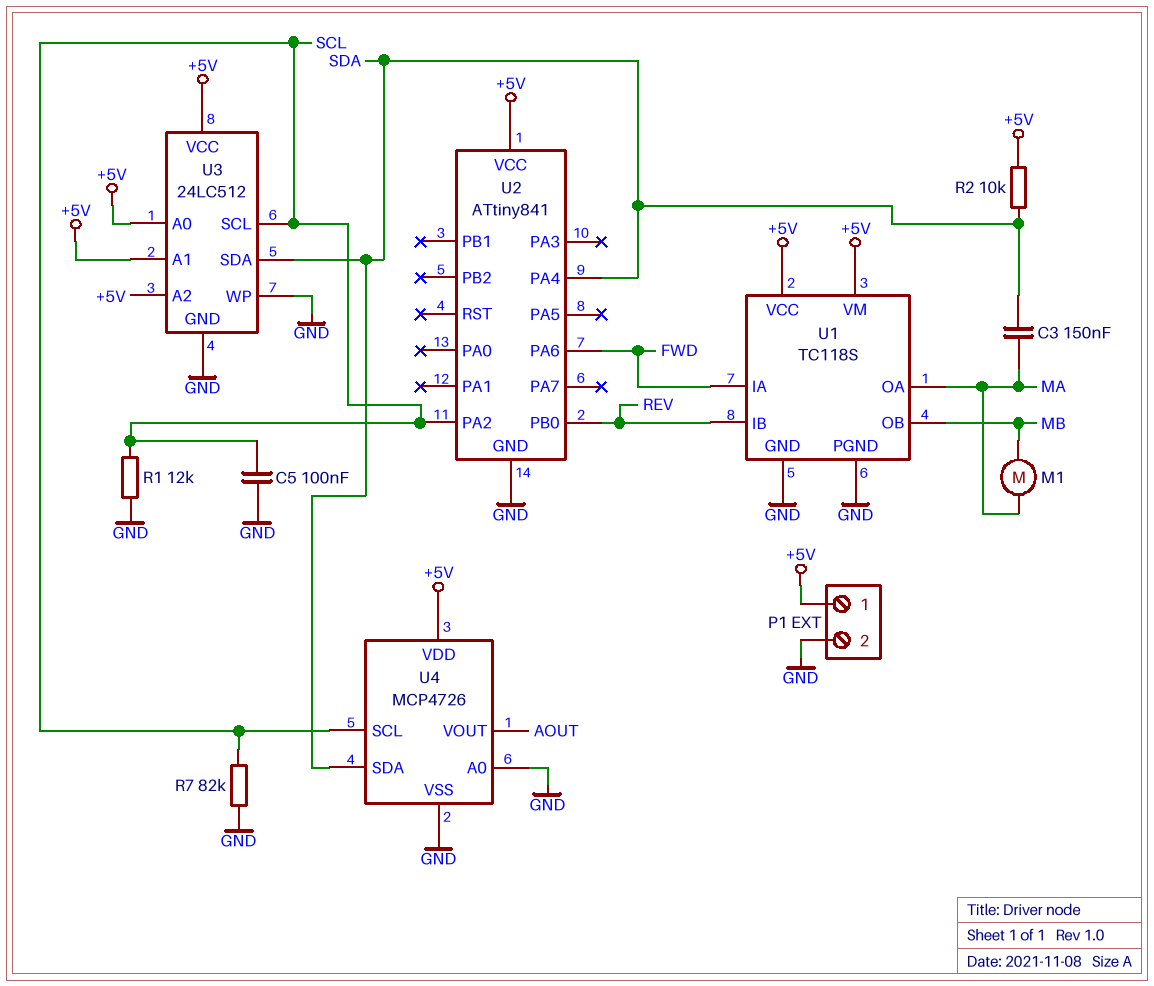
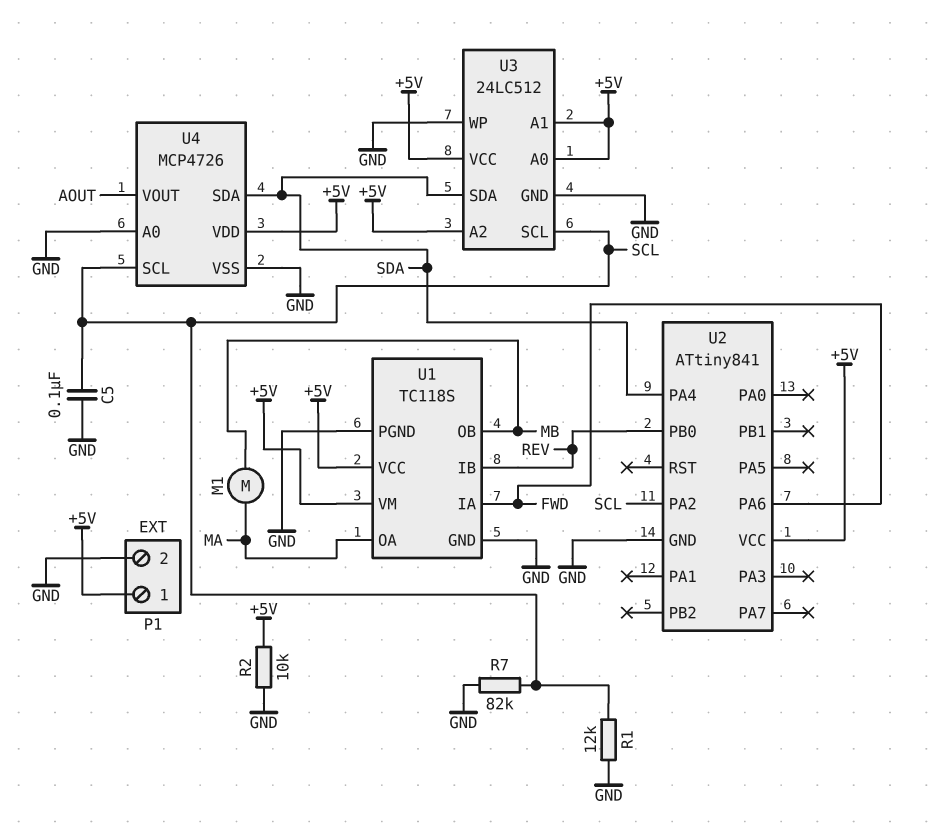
C3: 150nF (MA, SDA) -> none
R2: 10k (+5V, SDA) -> 10k (+5V, GND)

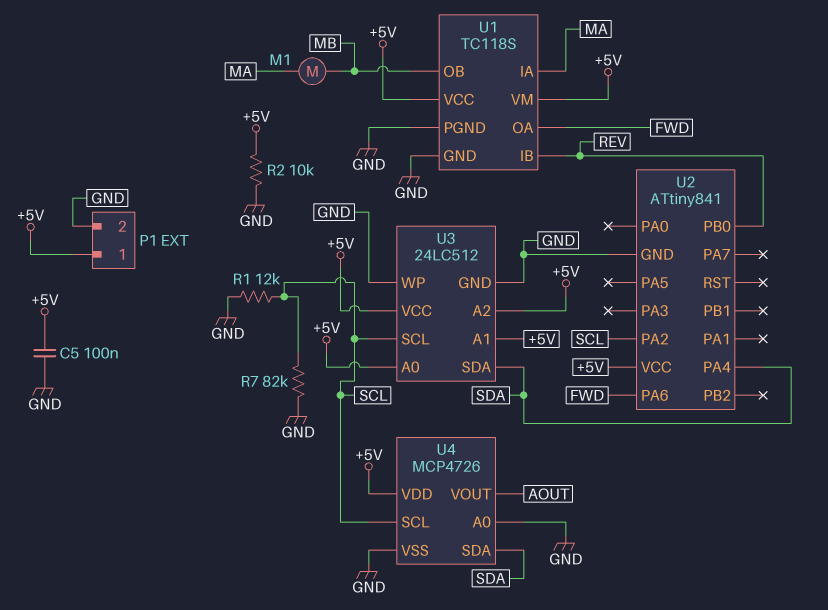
C5: 100nF (GND, SCL) -> 100nF (+5V, GND)
U1 pin IA: FWD -> MA
U1 pin OA: MA -> FWD

